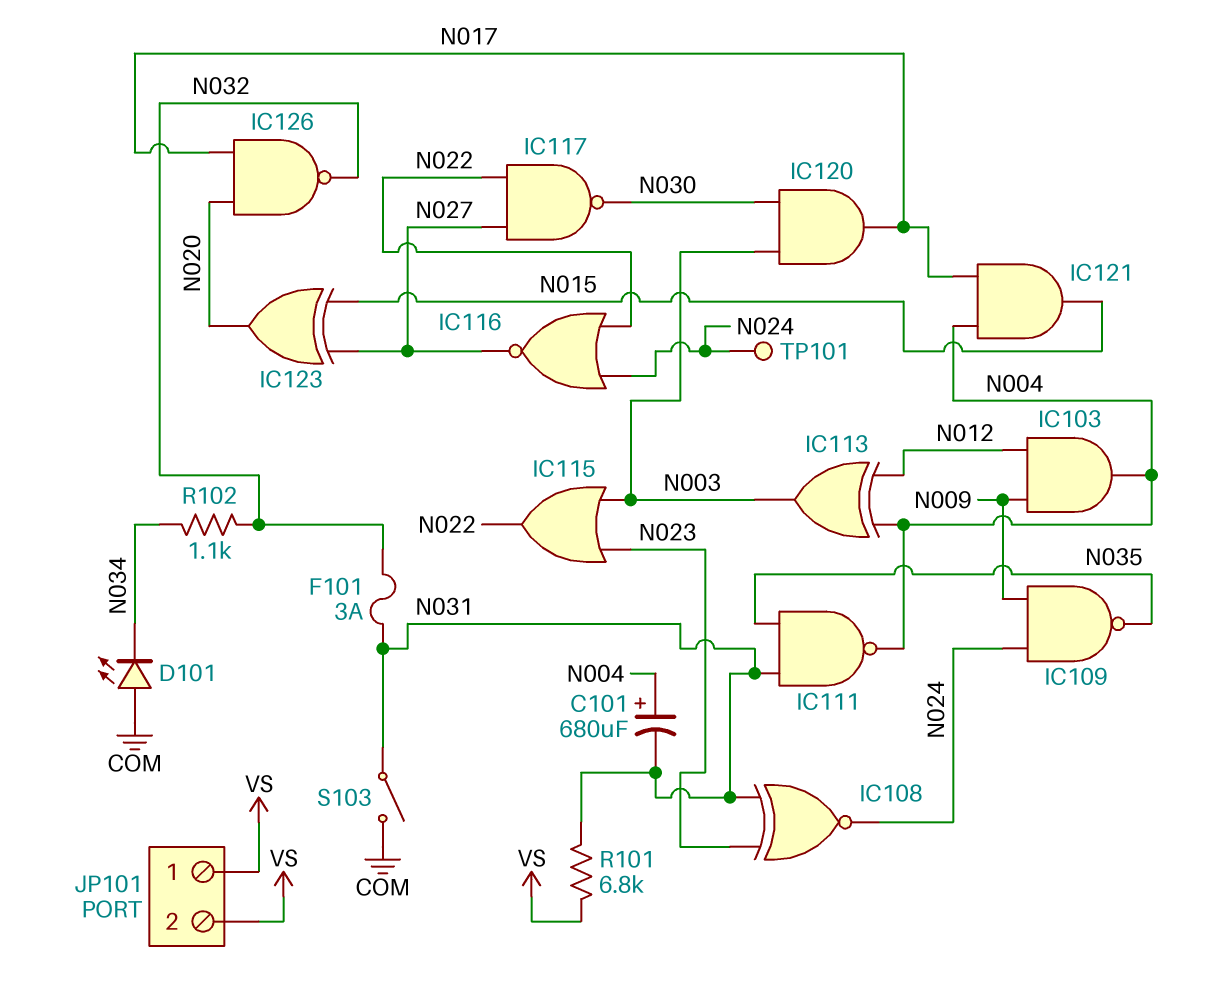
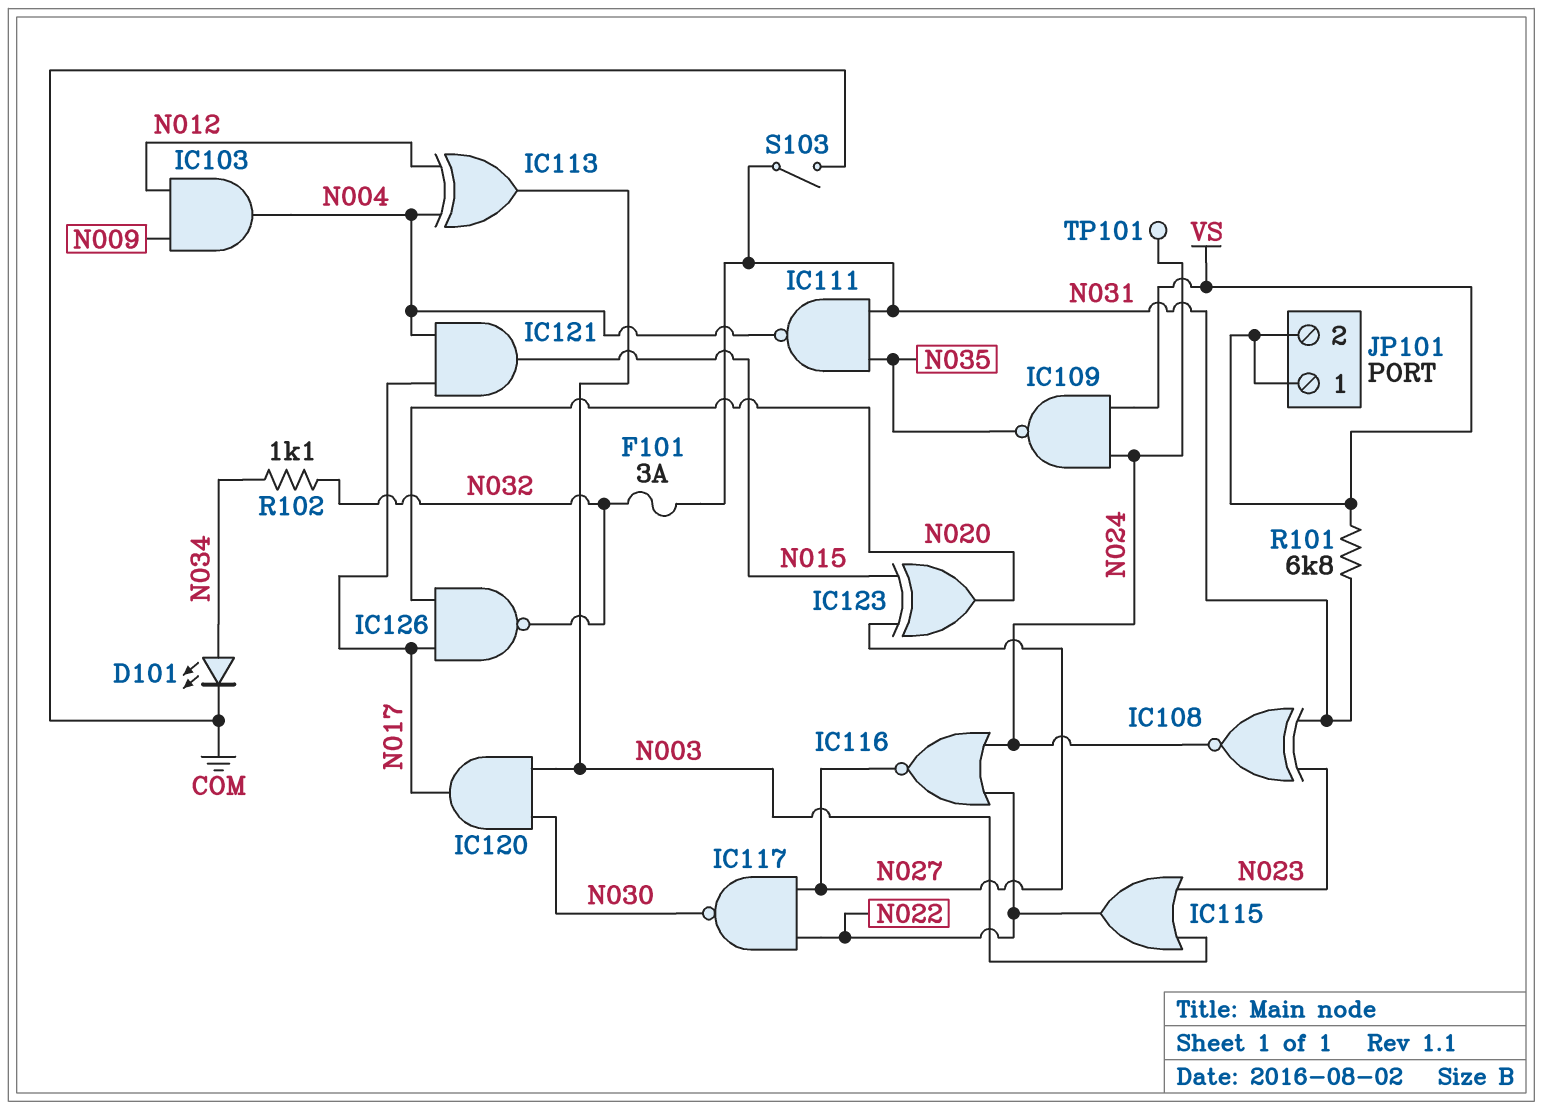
C101: 680uF (plus N004, minus N031) -> none
D101: LED (A COM, K N034) -> LED (A N034, K COM)
IC109: NAND (in N009, in N024, out N035) -> NAND (in N024, in VS, out N035)

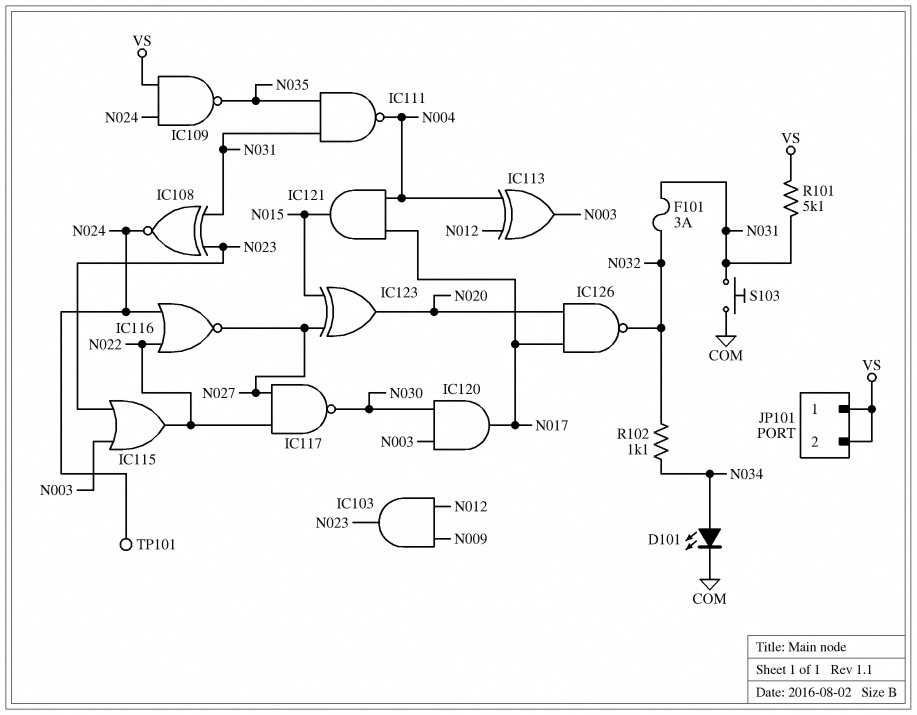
IC103: AND (in N009, in N012, out N004) -> AND (in N009, in N012, out N023)
R101: 6.8k (N031, VS) -> 5.1k (N031, VS)
S103: switch (COM, N031) -> button (COM, N031)

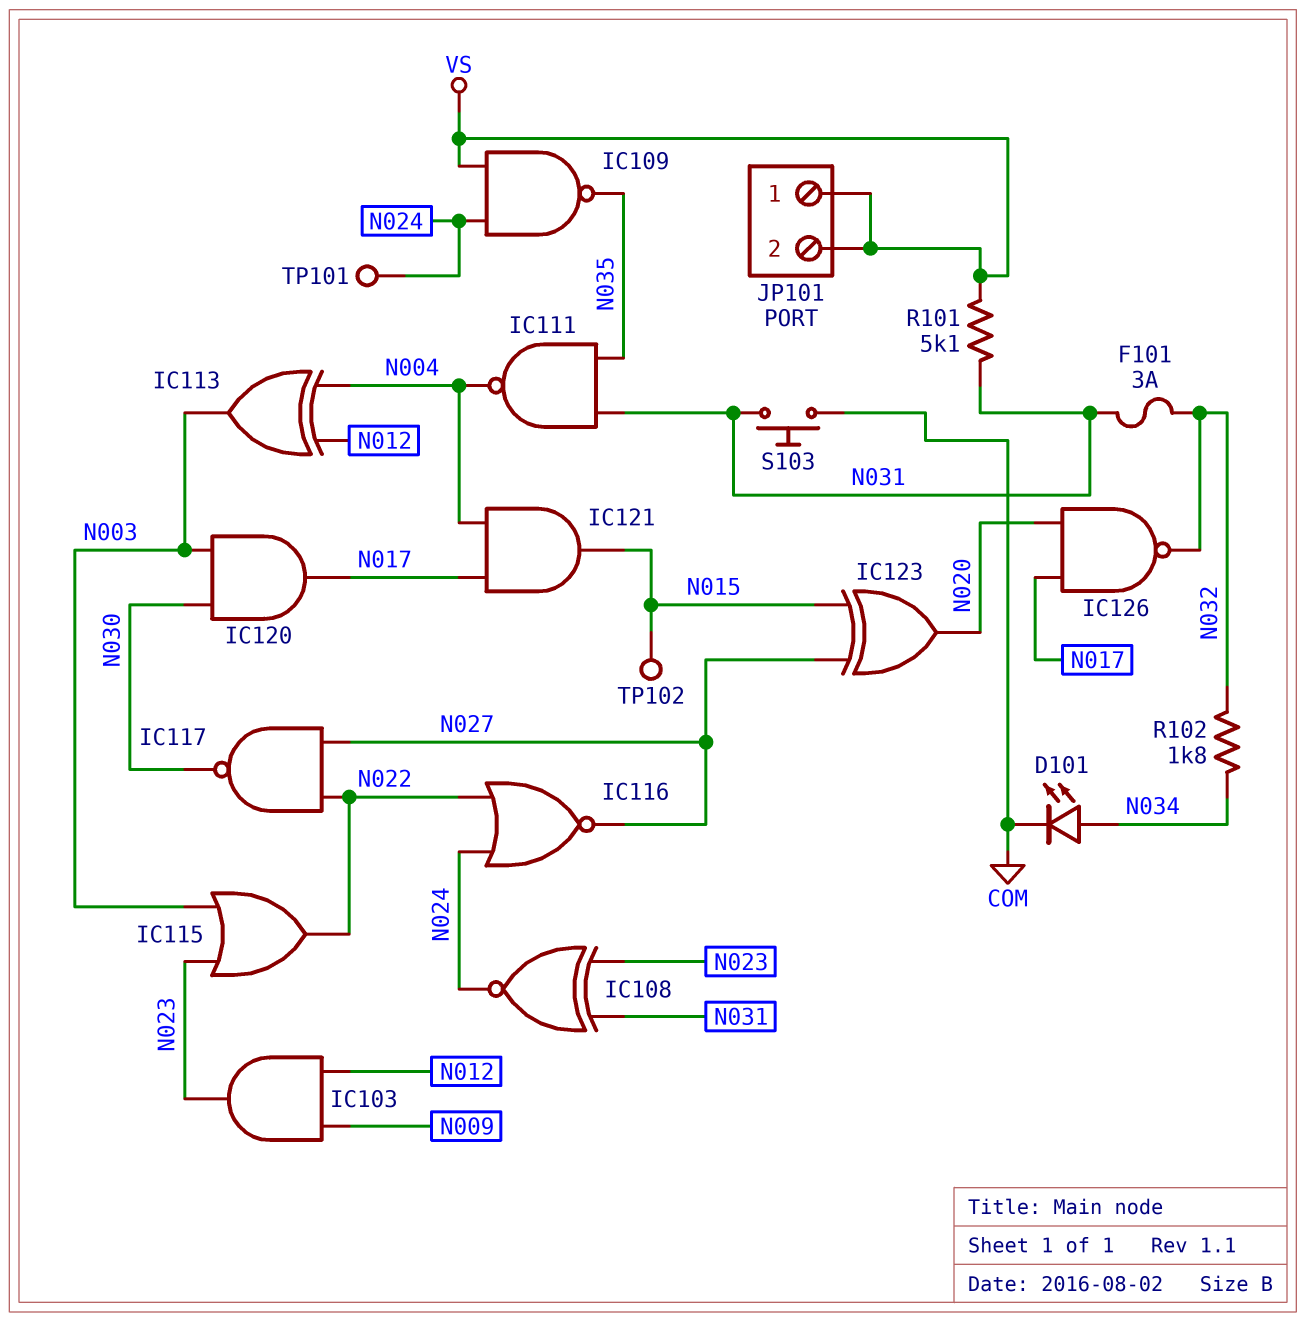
R102: 1.1k (N032, N034) -> 1.8k (N032, N034)
TP102: none -> test point (N015)

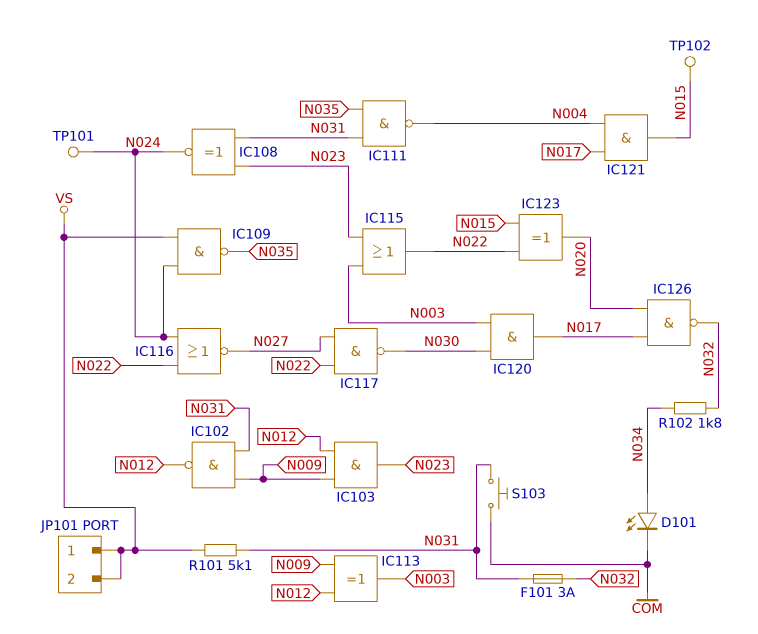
IC102: none -> NAND (in N009, in N031, out N012)
IC113: XOR (in N004, in N012, out N003) -> XOR (in N009, in N012, out N003)
IC123: XOR (in N015, in N027, out N020) -> XOR (in N015, in N022, out N020)

